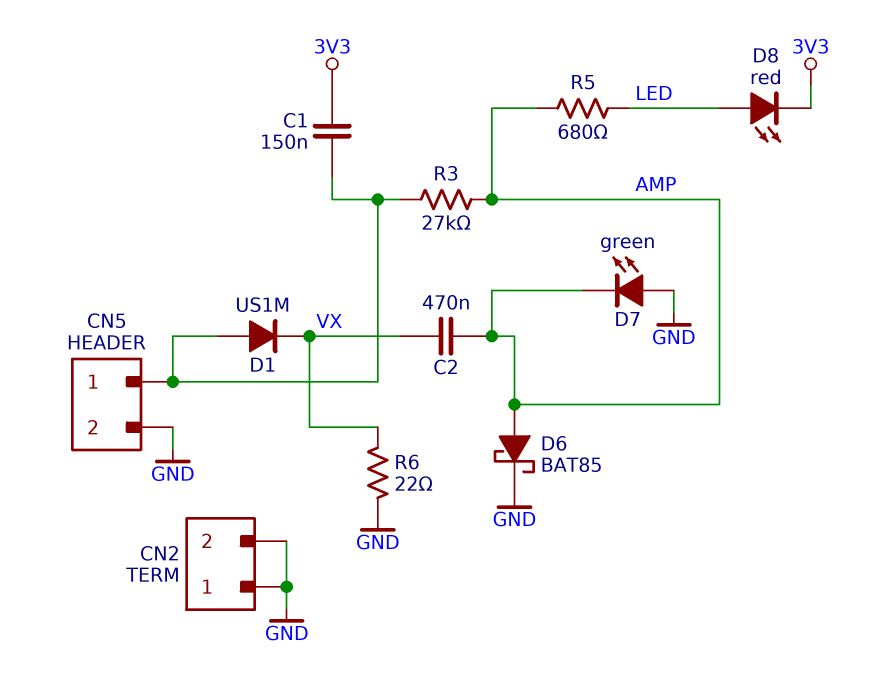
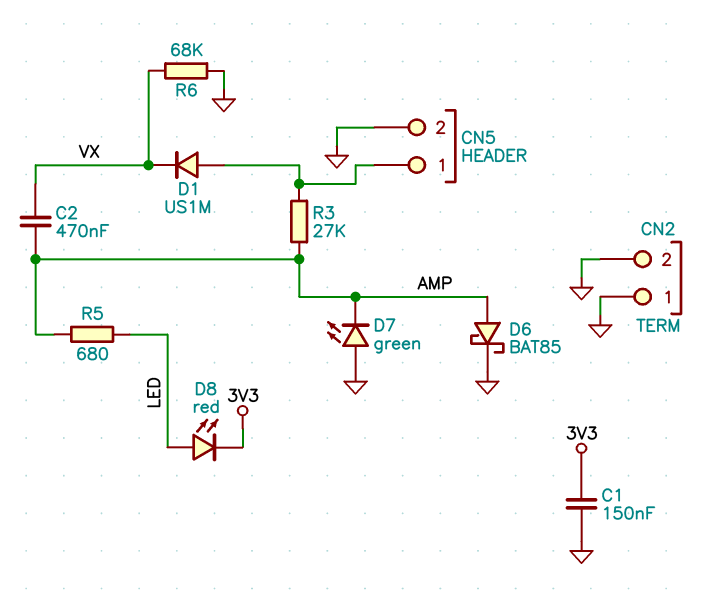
C1: 150nF (3V3, CN5/1) -> 150nF (3V3, GND)
R6: 22 (GND, VX) -> 68k (GND, VX)

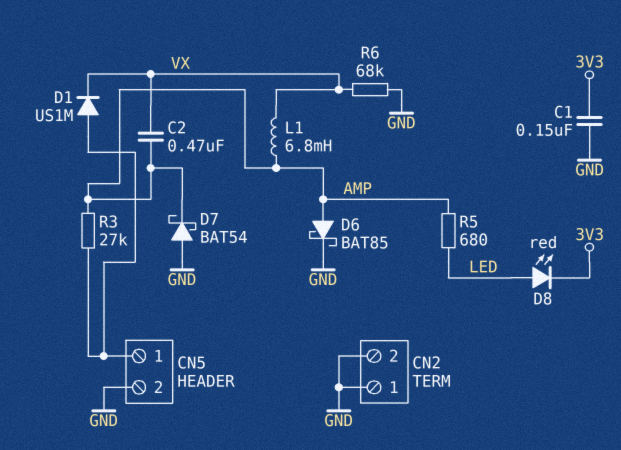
D7: LED green (A GND, K AMP) -> schottky BAT54 (A GND, K AMP)
L1: none -> 6.8mH (AMP, VX)

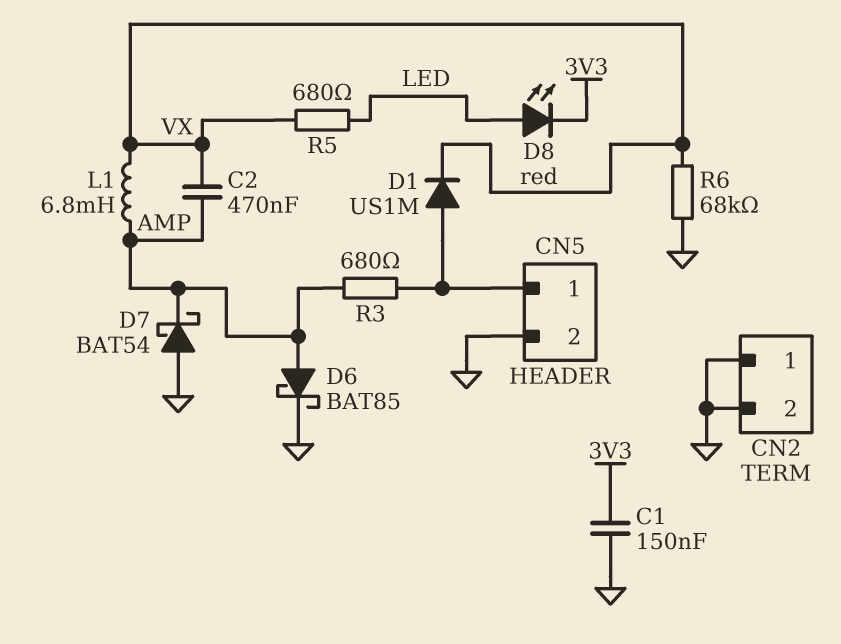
R3: 27k (AMP, CN5/1) -> 680 (AMP, CN5/1)
R5: 680 (AMP, LED) -> 680 (LED, VX)

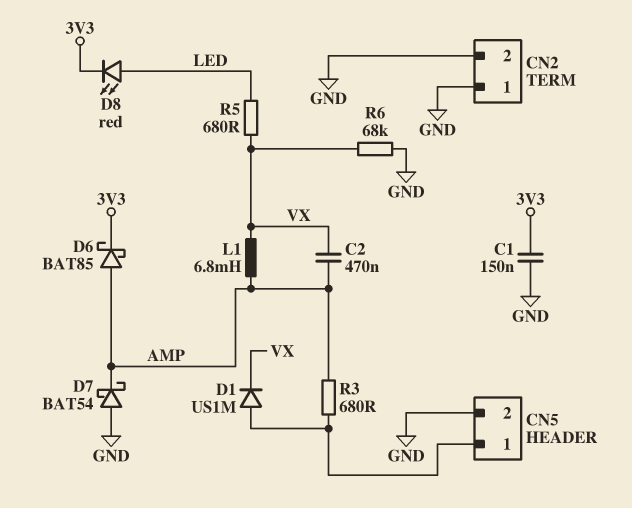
D6: schottky BAT85 (A AMP, K GND) -> schottky BAT85 (A AMP, K 3V3)

